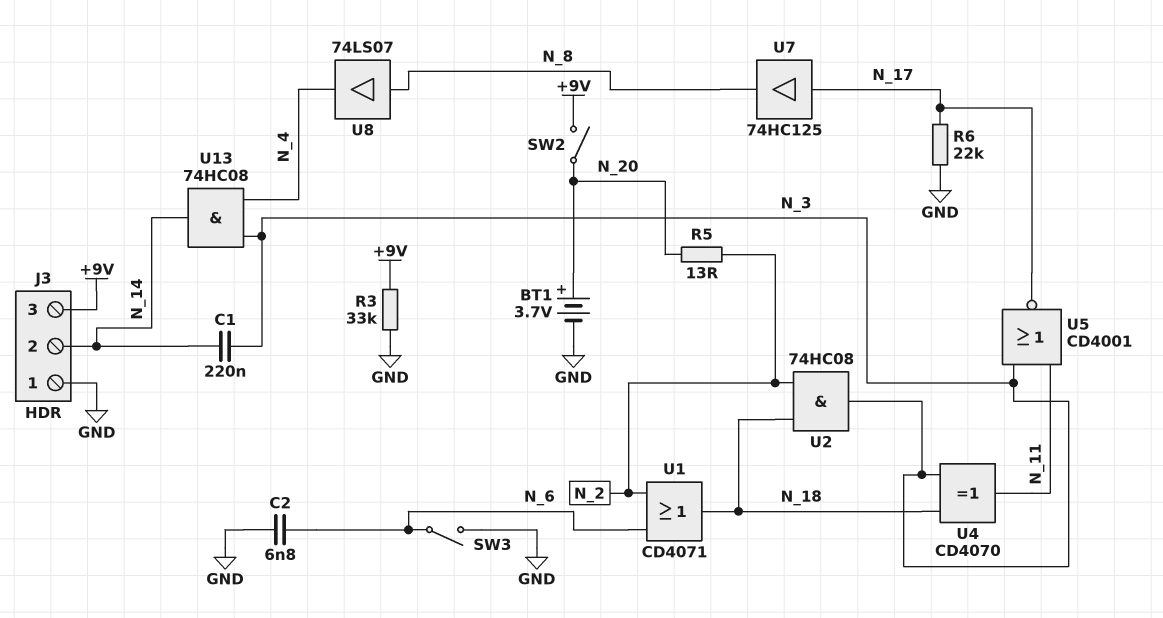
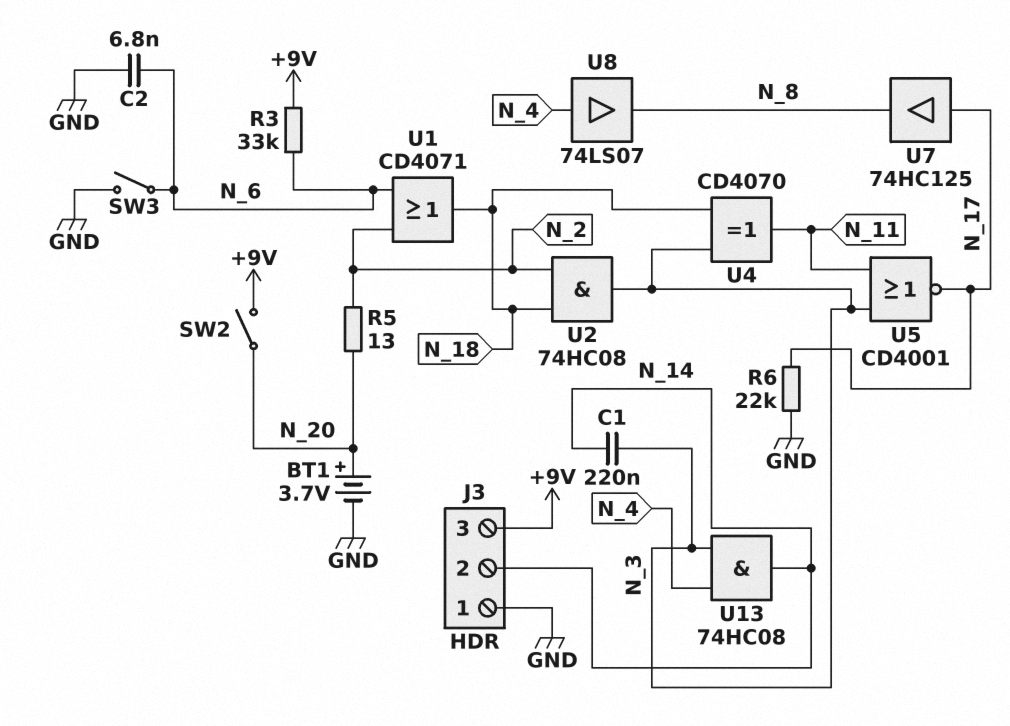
R3: 33k (+9V, GND) -> 33k (+9V, N_6)
U8: buffer 74LS07 (in N_8, out N_4) -> buffer 74LS07 (in N_4, out N_8)

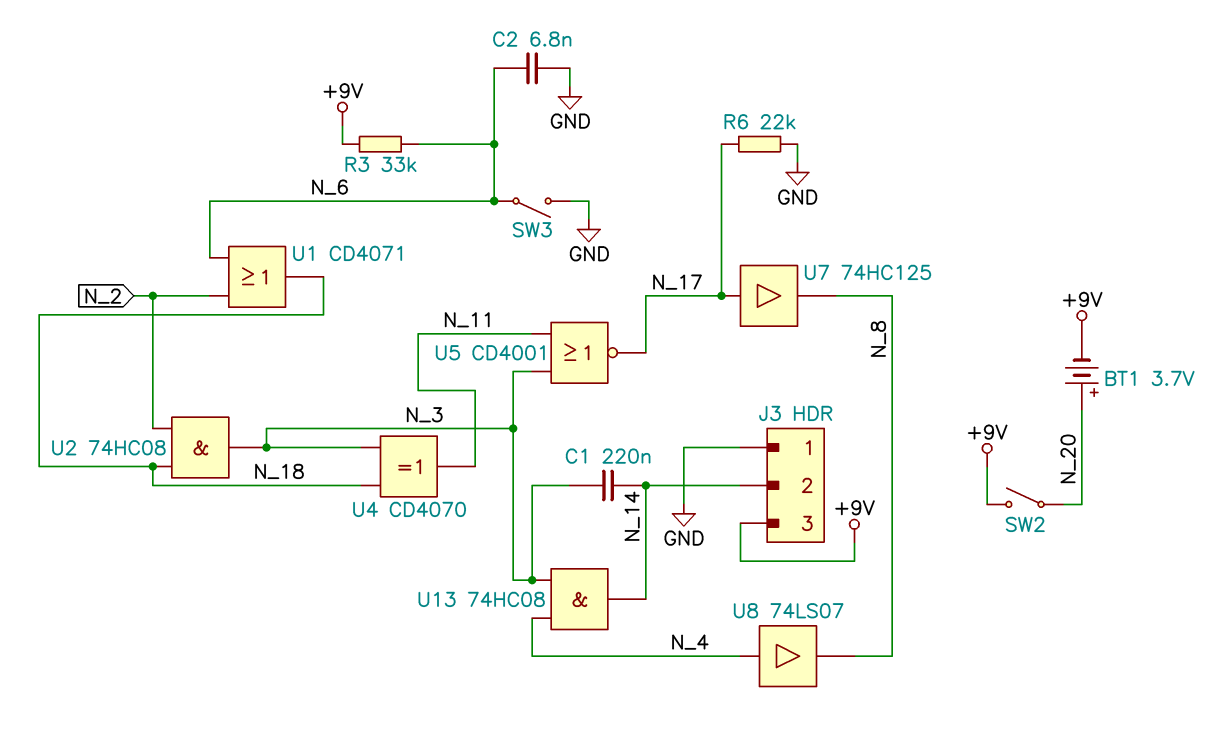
BT1: 3.7V (plus N_20, minus GND) -> 3.7V (plus N_20, minus +9V)
R5: 13 (N_2, N_20) -> none

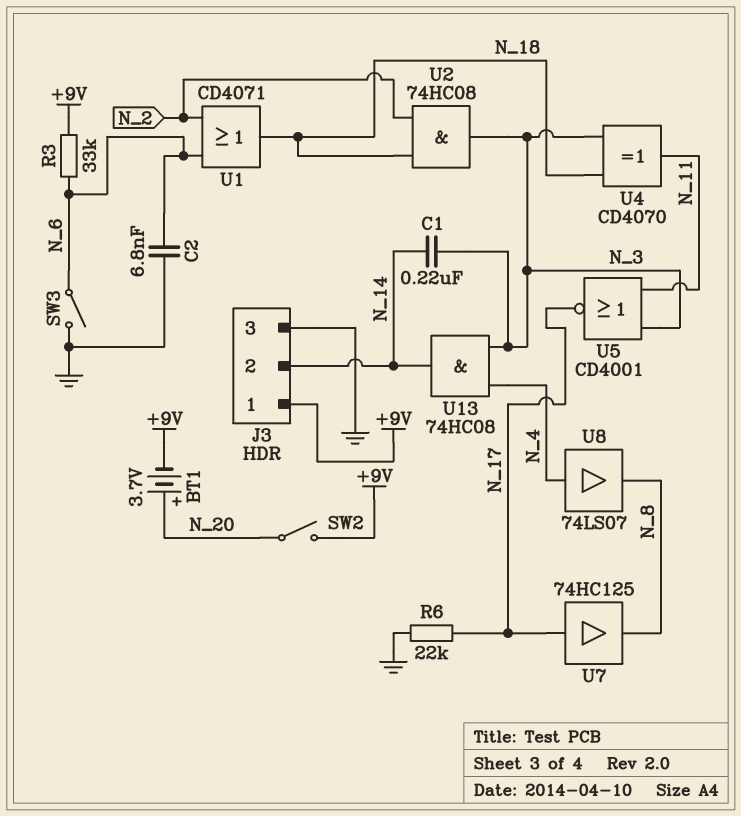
J3 pin 1: GND -> +9V
J3 pin 3: +9V -> GND

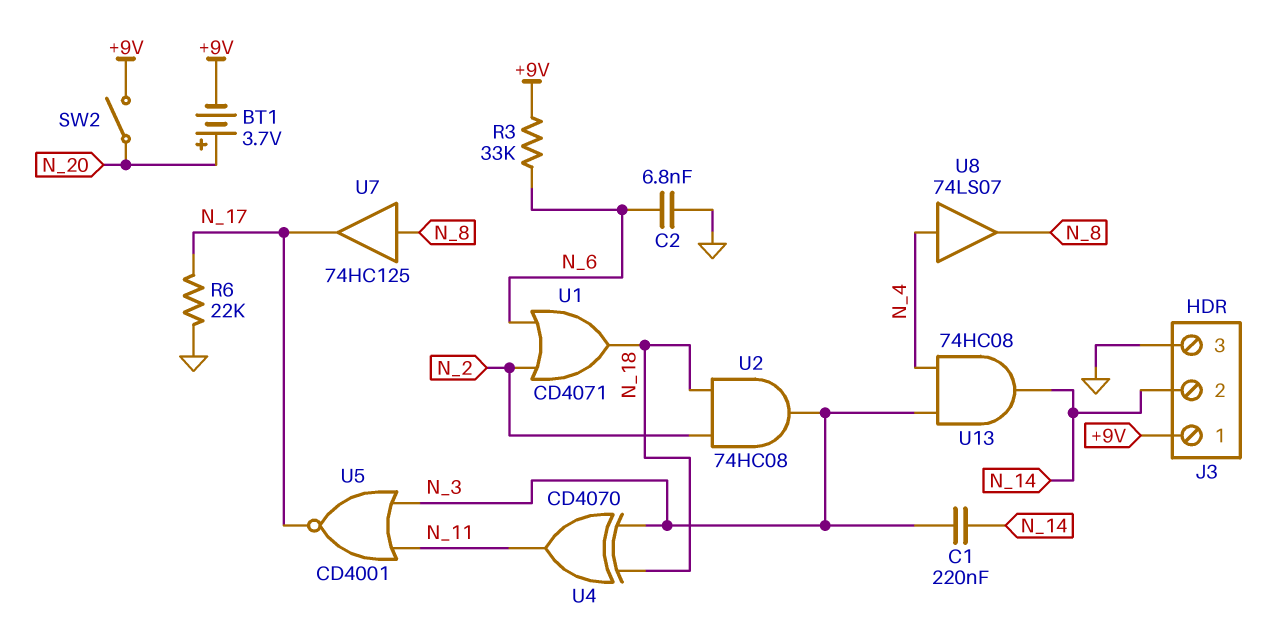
SW3: switch (GND, N_6) -> none
U7: buffer 74HC125 (in N_17, out N_8) -> buffer 74HC125 (in N_8, out N_17)

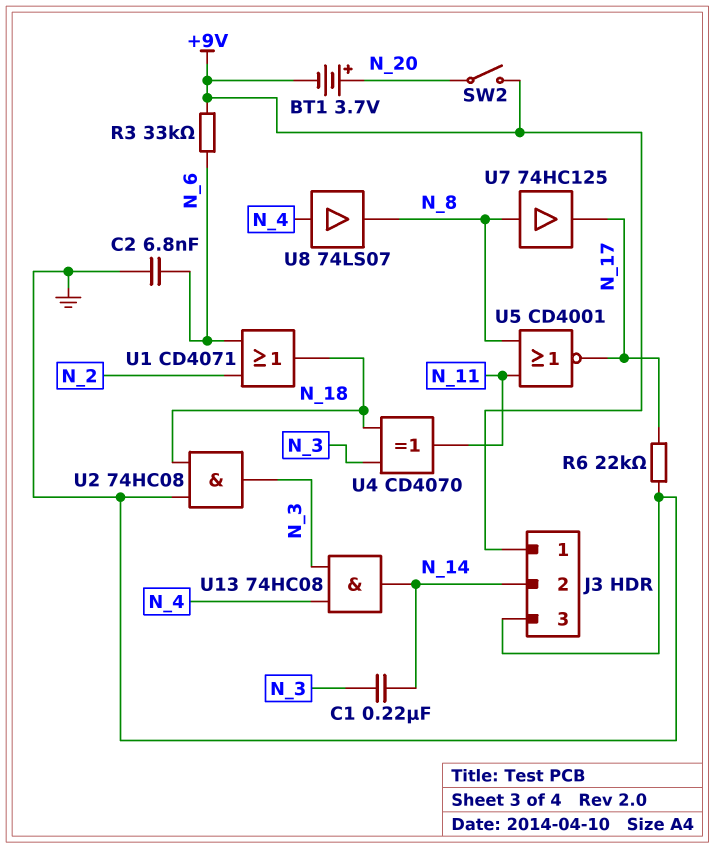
U2: AND 74HC08 (in N_2, in N_18, out N_3) -> AND 74HC08 (in GND, in N_18, out N_3)
U5: NOR CD4001 (in N_3, in N_11, out N_17) -> NOR CD4001 (in N_8, in N_11, out N_17)

